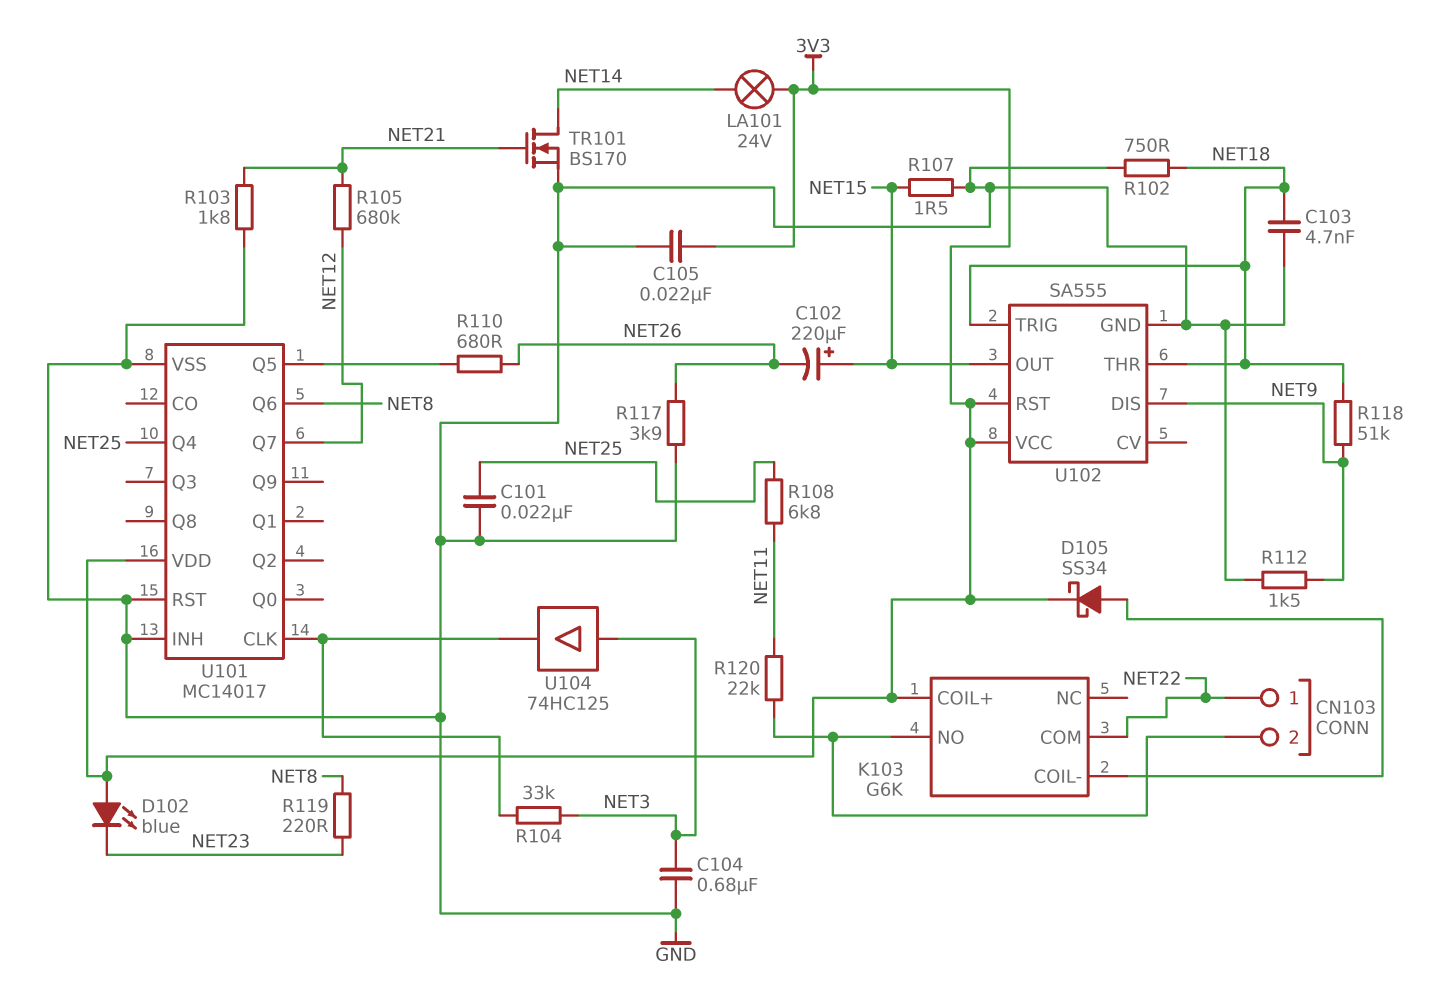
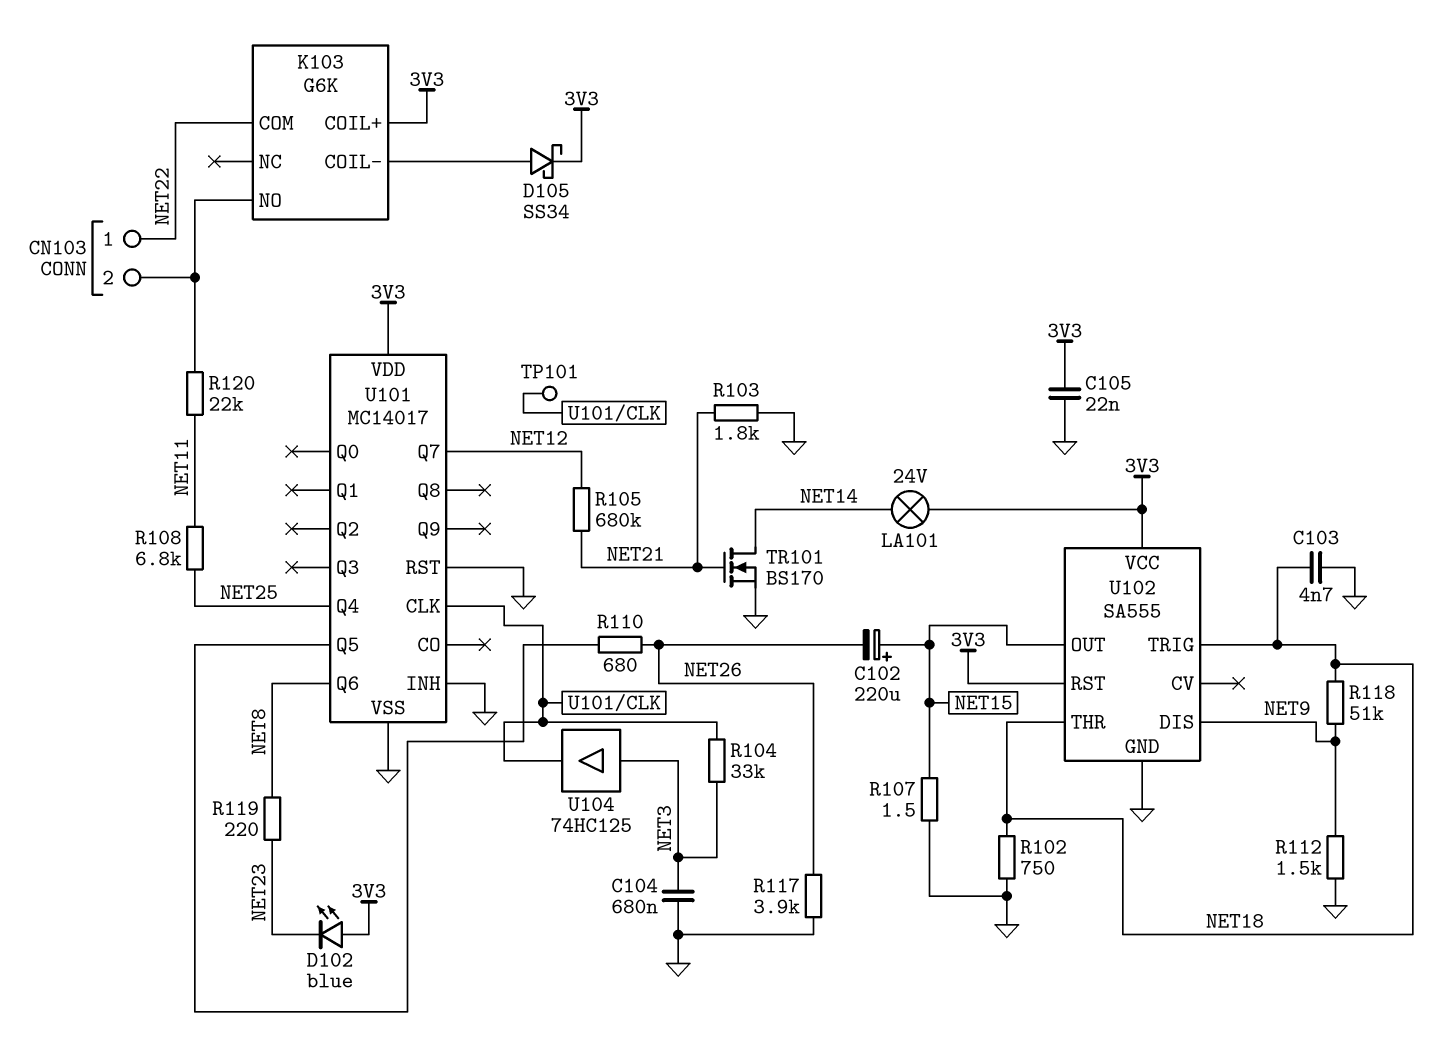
C101: 22nF (GND, NET25) -> none
TP101: none -> test point (U101/CLK)

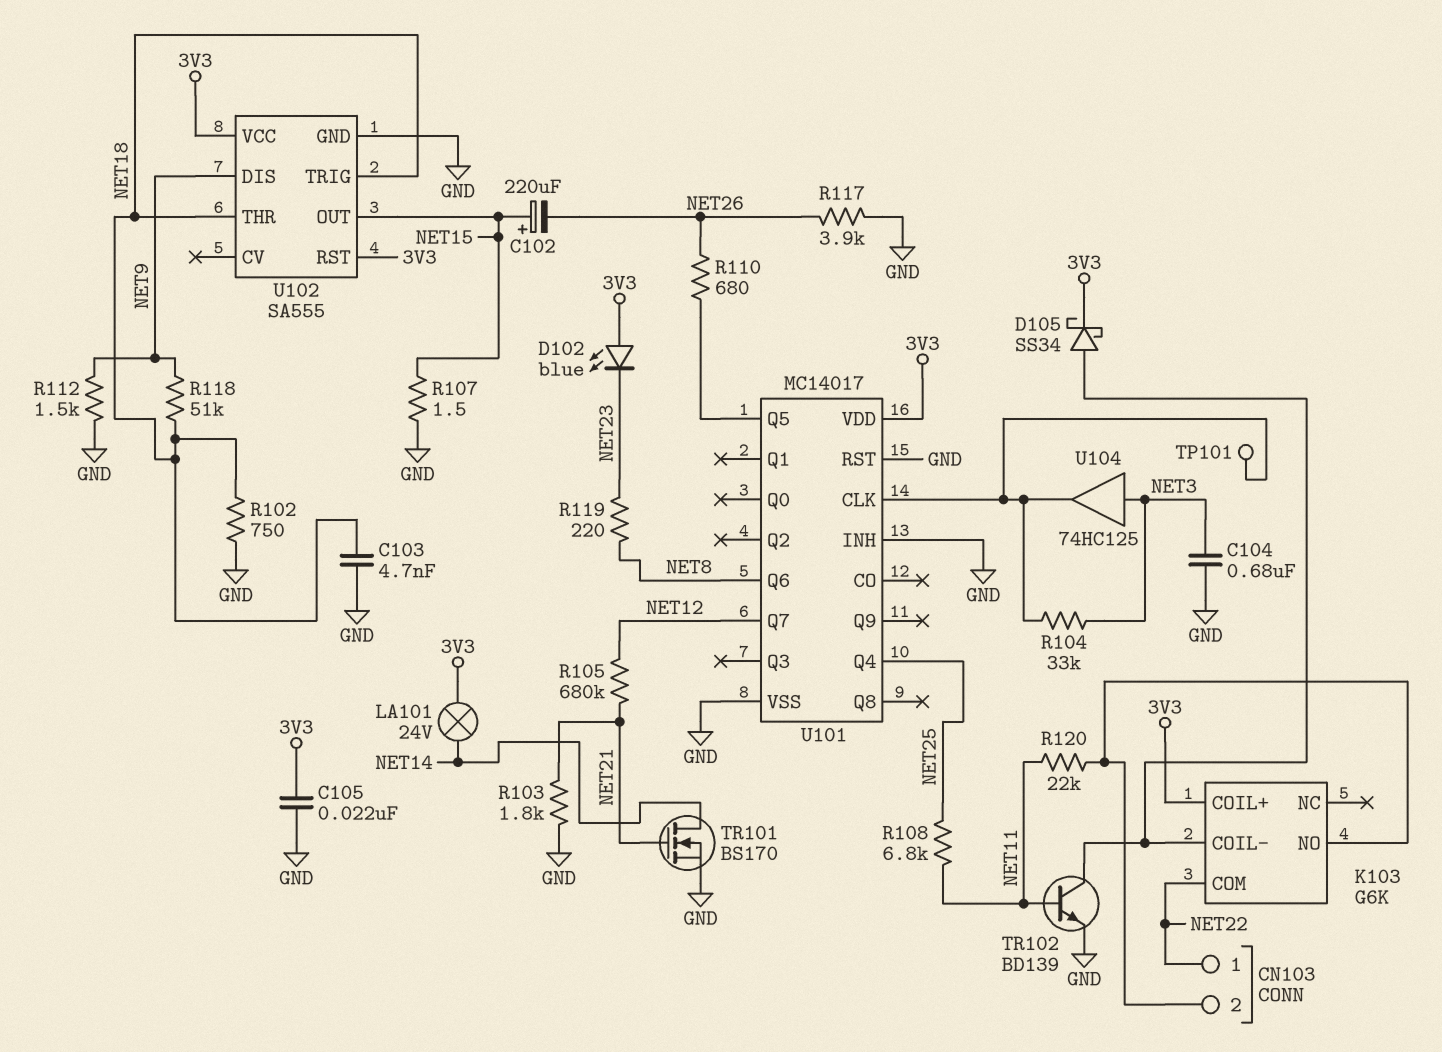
TR102: none -> NPN BD139 (B NET11, C K103/COIL-, E GND)

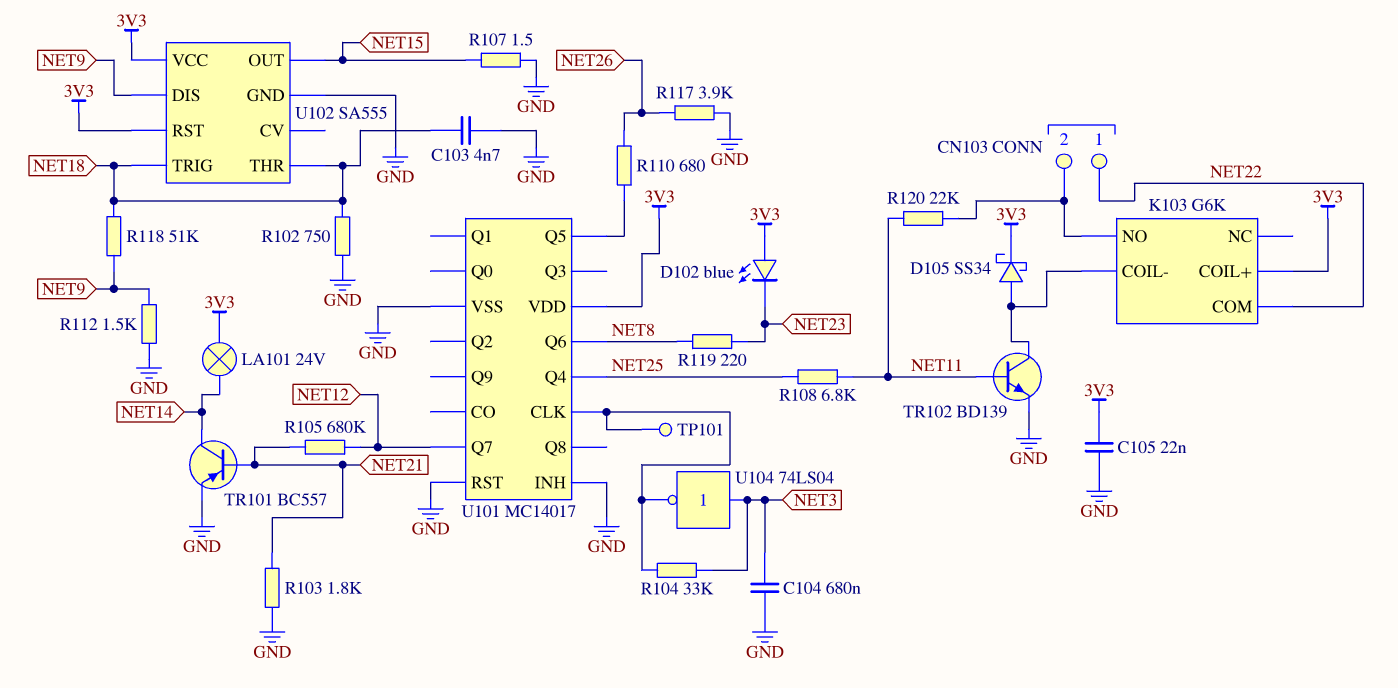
C102: 220uF (plus NET15, minus NET26) -> none
TR101: NMOS BS170 (G NET21, D NET14, S GND) -> PNP BC557 (B NET21, C NET14, E GND)
U104: buffer 74HC125 (in NET3, out U101/CLK) -> NOT 74LS04 (in NET3, out U101/CLK)

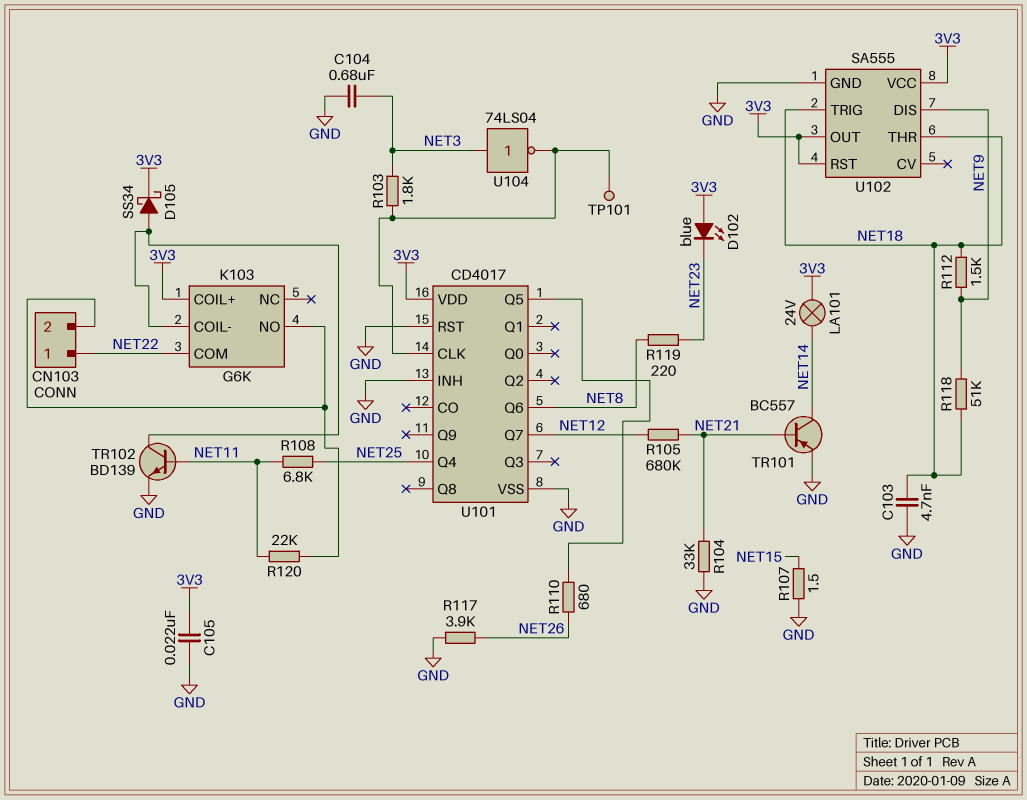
R102: 750 (GND, NET18) -> none
R103: 1.8k (GND, NET21) -> 1.8k (NET3, U101/CLK)
R104: 33k (NET3, U101/CLK) -> 33k (GND, NET21)
R112: 1.5k (GND, NET9) -> 1.5k (NET9, NET18)
U101: MC14017 -> CD4017
U102 pin OUT: NET15 -> 3V3

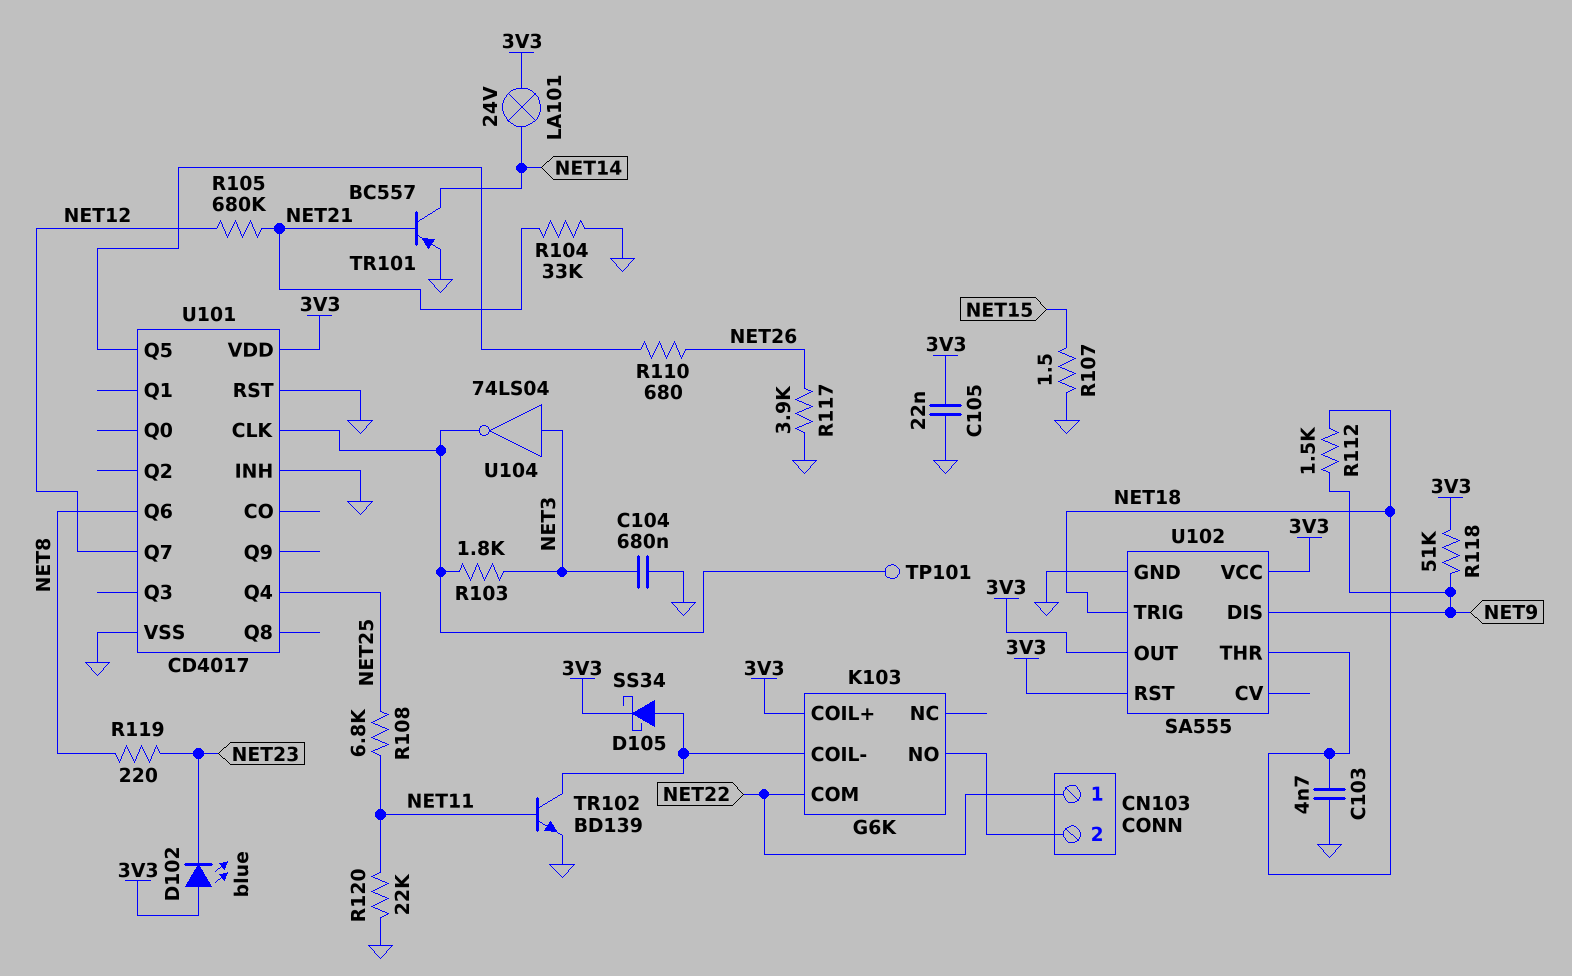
R118: 51k (NET9, NET18) -> 51k (3V3, NET9)
R120: 22k (CN103/2, NET11) -> 22k (GND, NET11)

